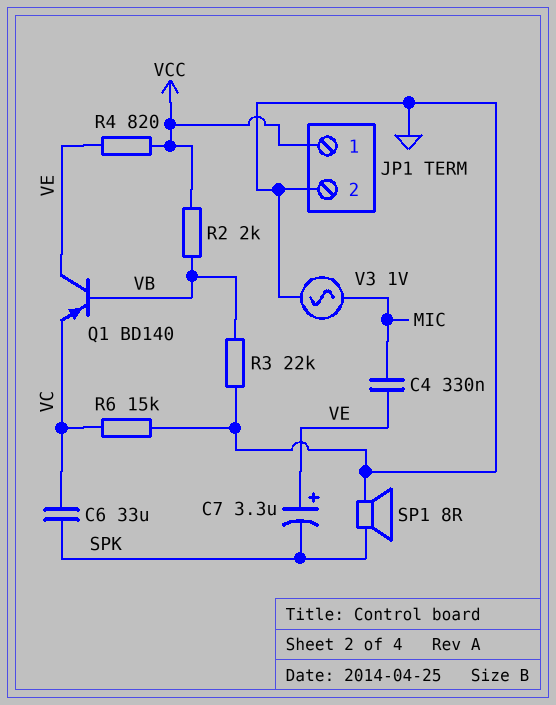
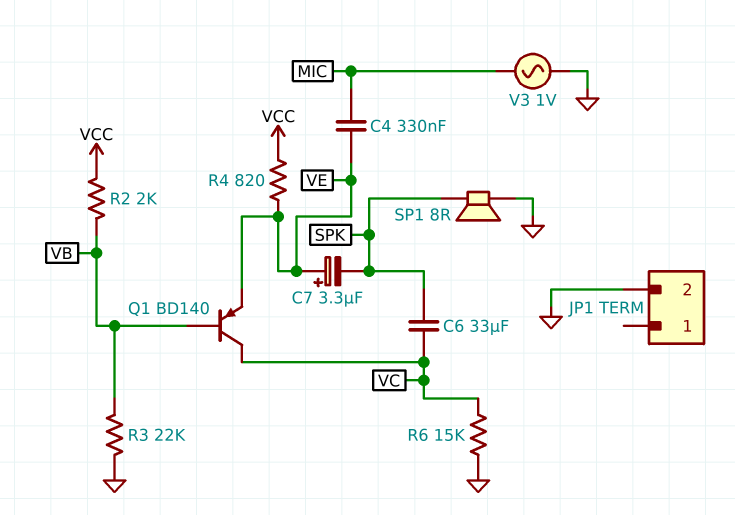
JP1 pin 1: VCC -> none
Q1: PNP BD140 (B VB, C VE, E VC) -> PNP BD140 (B VB, C VC, E VE)

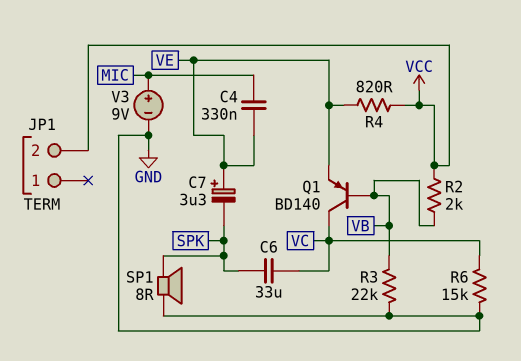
JP1 pin 2: GND -> VCC
V3: AC 1V (GND, MIC) -> 9V (plus MIC, minus GND)

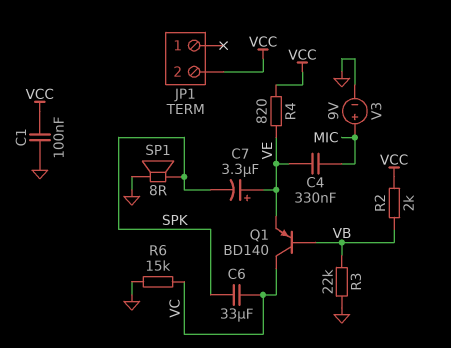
C1: none -> 100nF (GND, VCC)

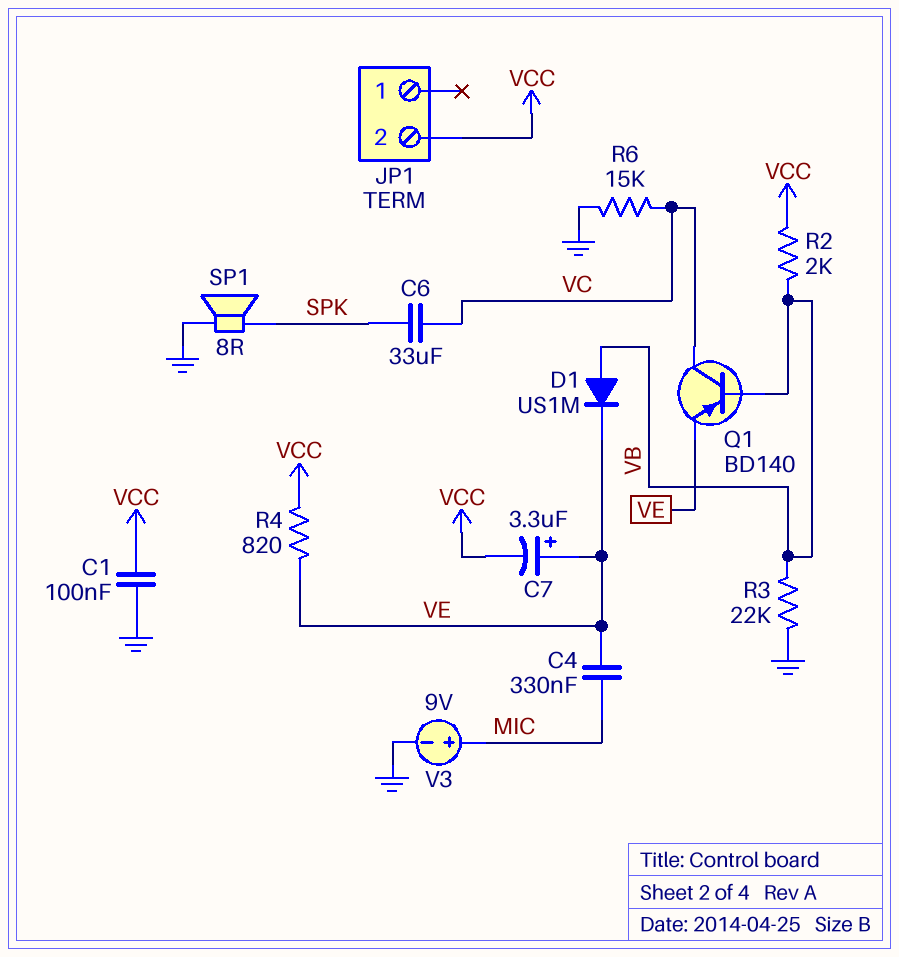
C7: 3.3uF (plus VE, minus SPK) -> 3.3uF (plus VE, minus VCC)
D1: none -> diode US1M (A VB, K VE)

